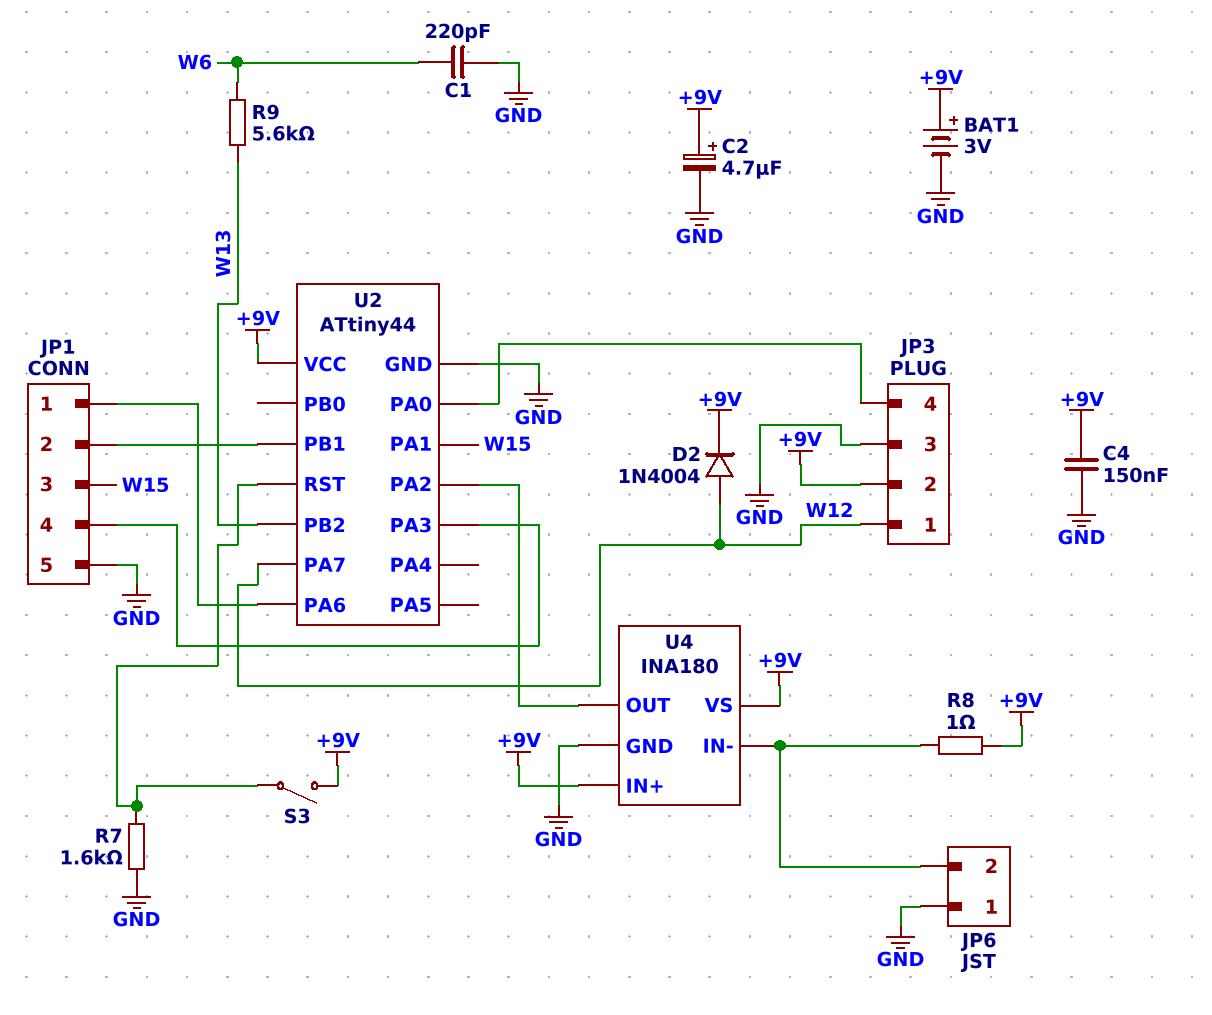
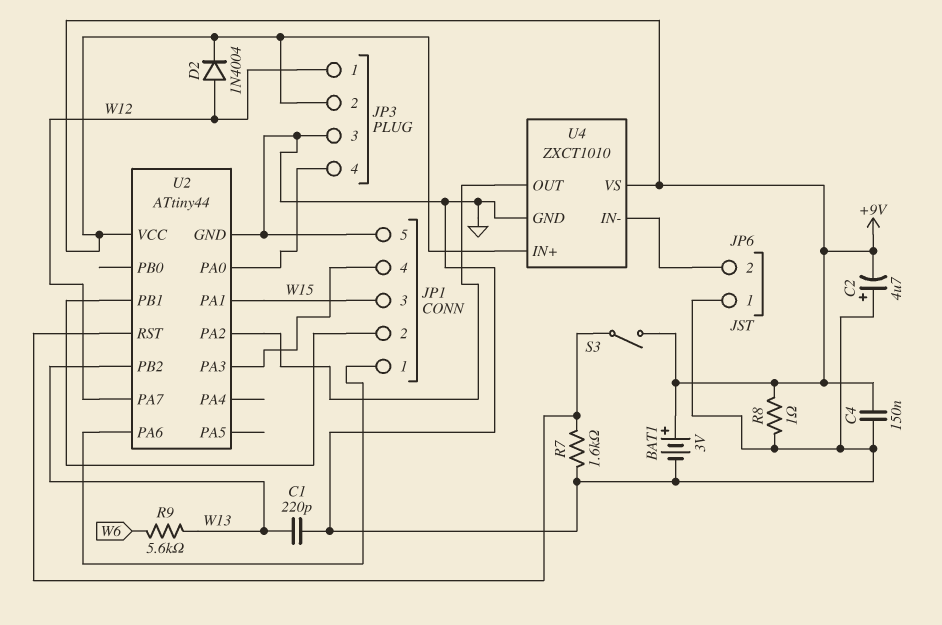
C1: 220pF (GND, W6) -> 220pF (GND, W13)
C2: 4.7uF (plus +9V, minus GND) -> 4.7uF (plus GND, minus +9V)
R8: 1 (+9V, JP6/2) -> 1 (+9V, GND)
U4: INA180 -> ZXCT1010

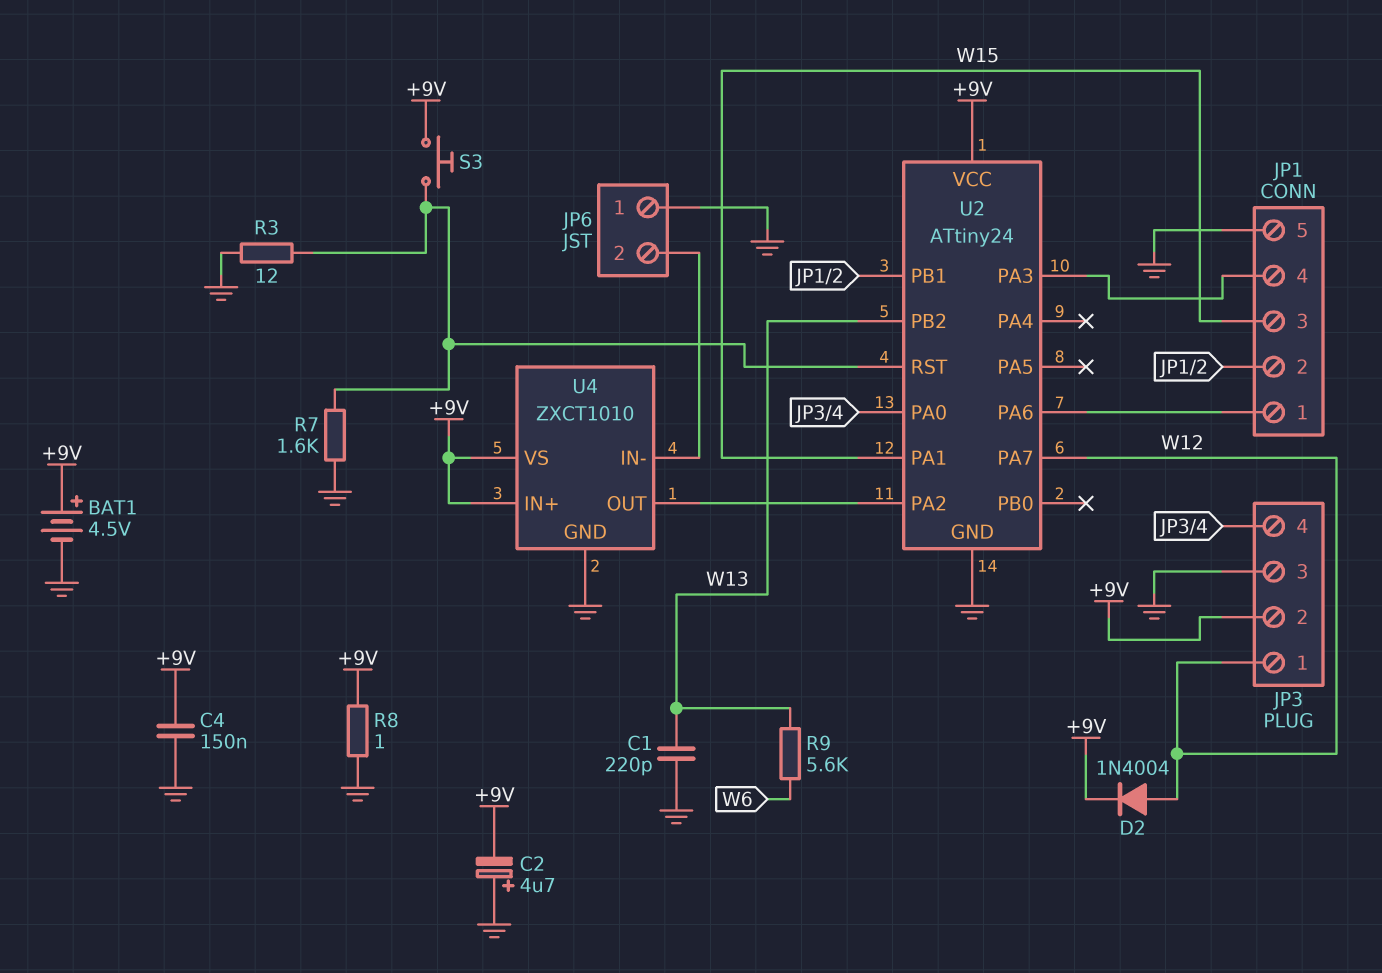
BAT1: 3V (plus +9V, minus GND) -> 4.5V (plus +9V, minus GND)
R3: none -> 12 (GND, U2/RST)
S3: switch (+9V, U2/RST) -> button (+9V, U2/RST)
U2: ATtiny44 -> ATtiny24

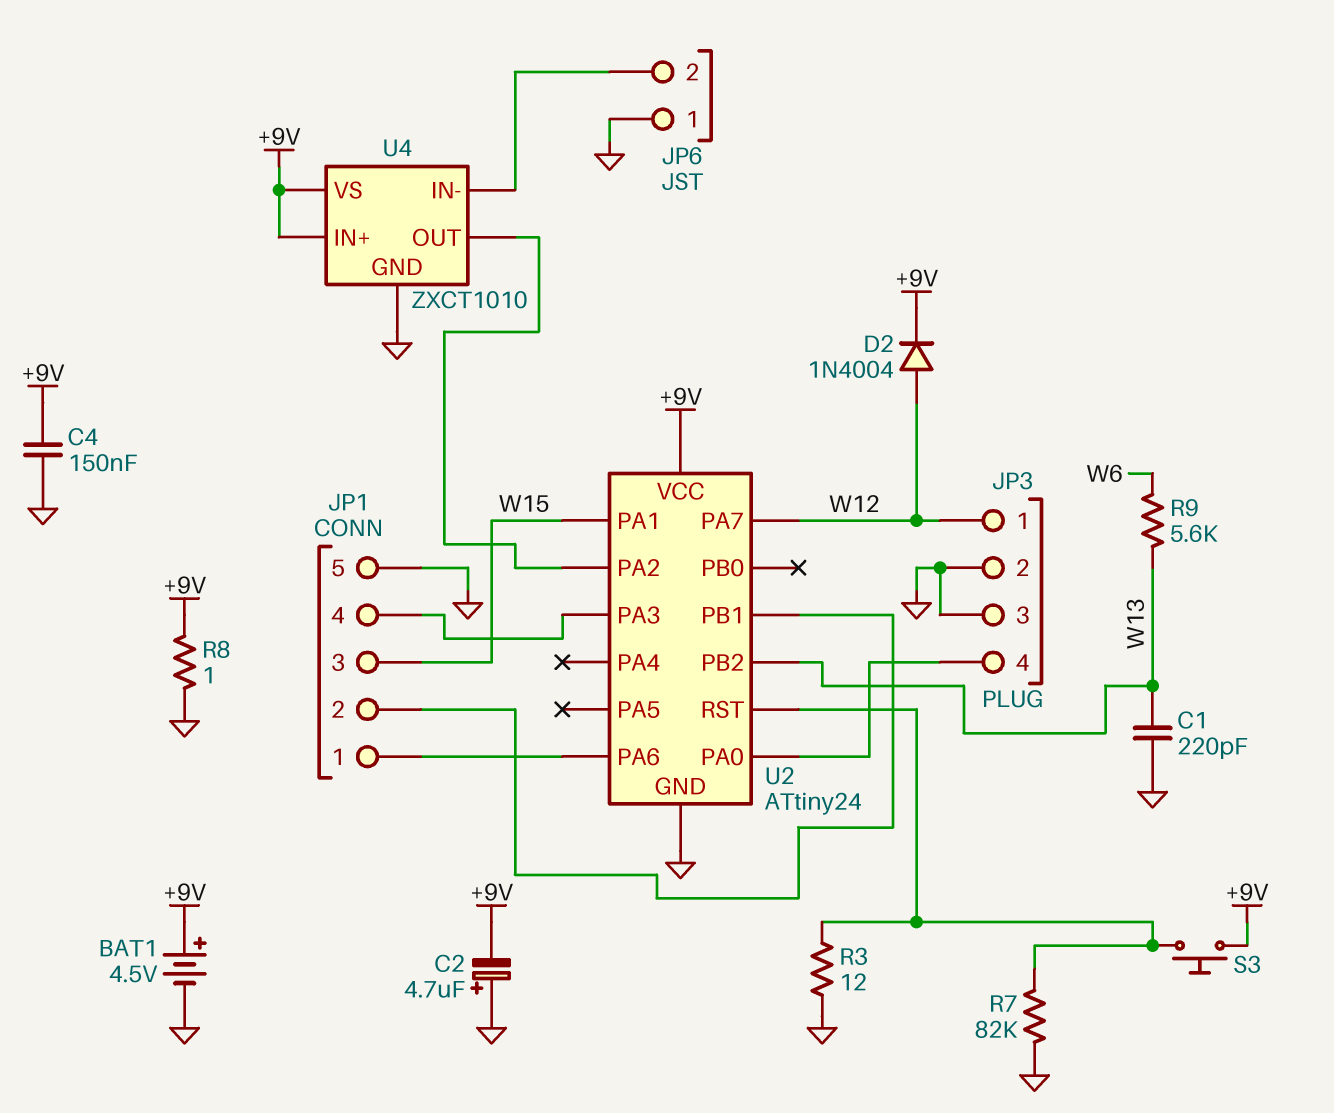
JP3 pin 2: +9V -> GND
R7: 1.6k (GND, U2/RST) -> 82k (GND, U2/RST)

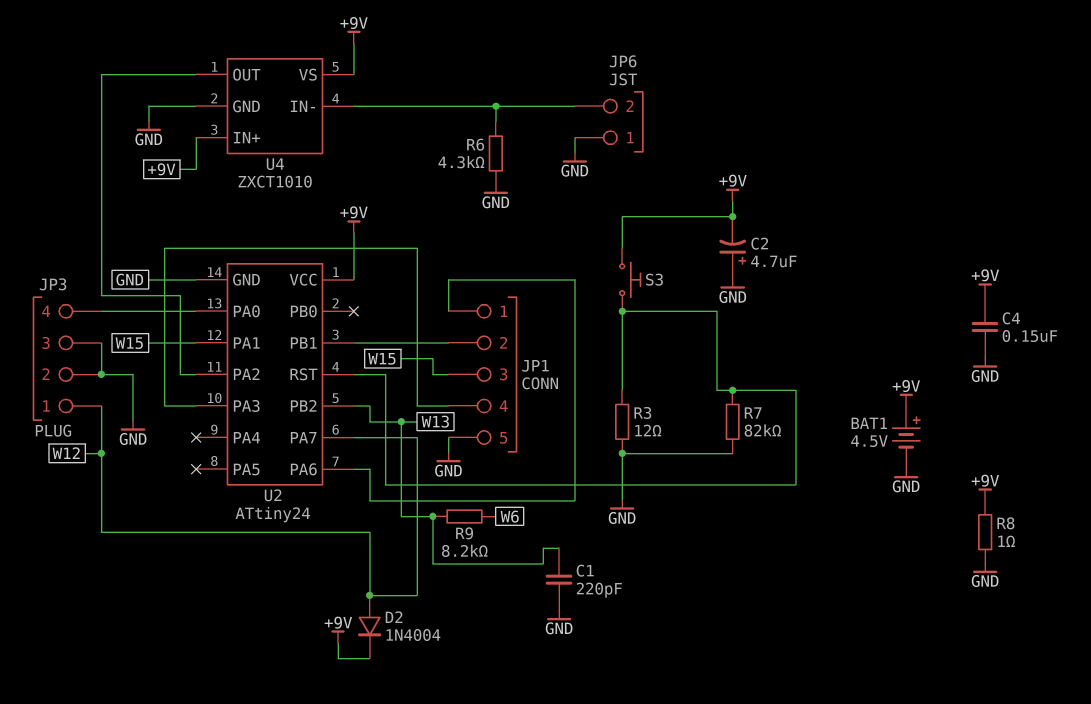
R6: none -> 4.3k (GND, JP6/2)
R9: 5.6k (W6, W13) -> 8.2k (W6, W13)

